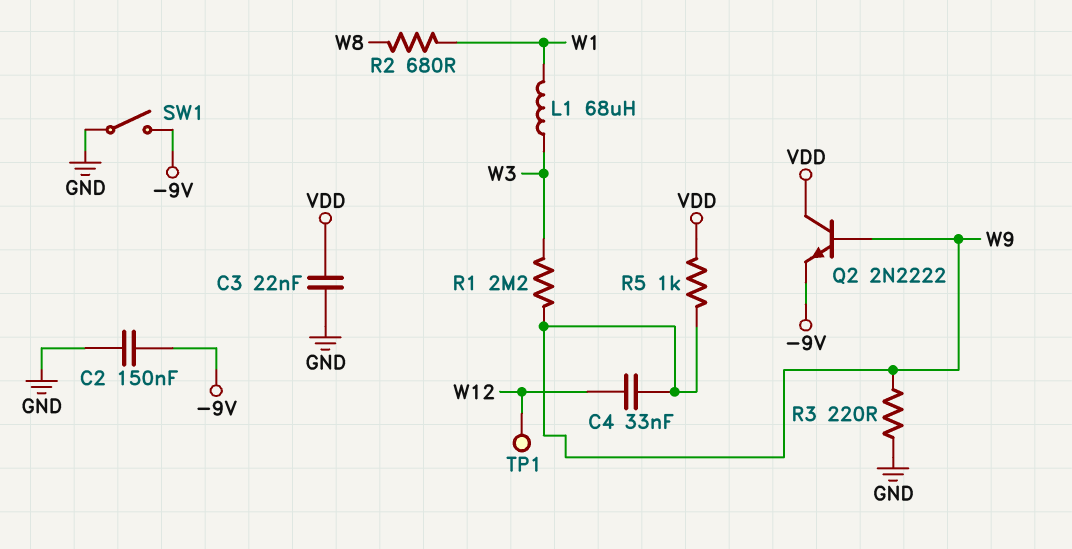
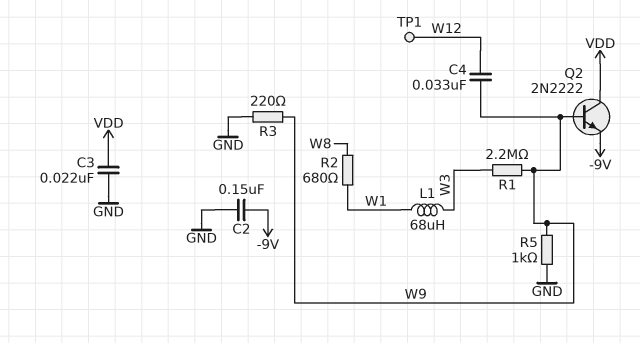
R5: 1k (VDD, W9) -> 1k (GND, W9)
SW1: switch (-9V, GND) -> none

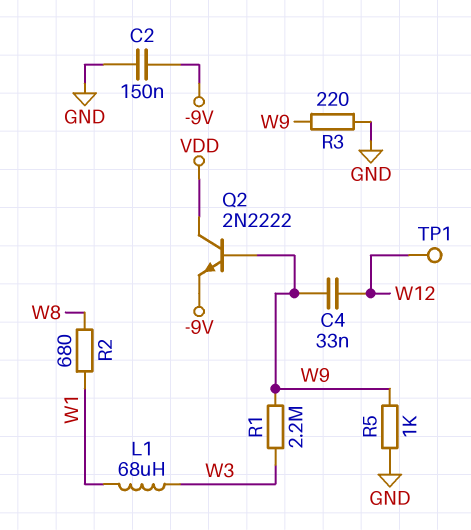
C3: 22nF (GND, VDD) -> none

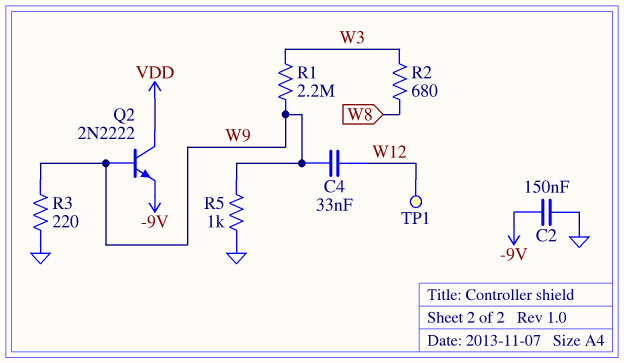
L1: 68uH (W1, W3) -> none
R2: 680 (W1, W8) -> 680 (W3, W8)

